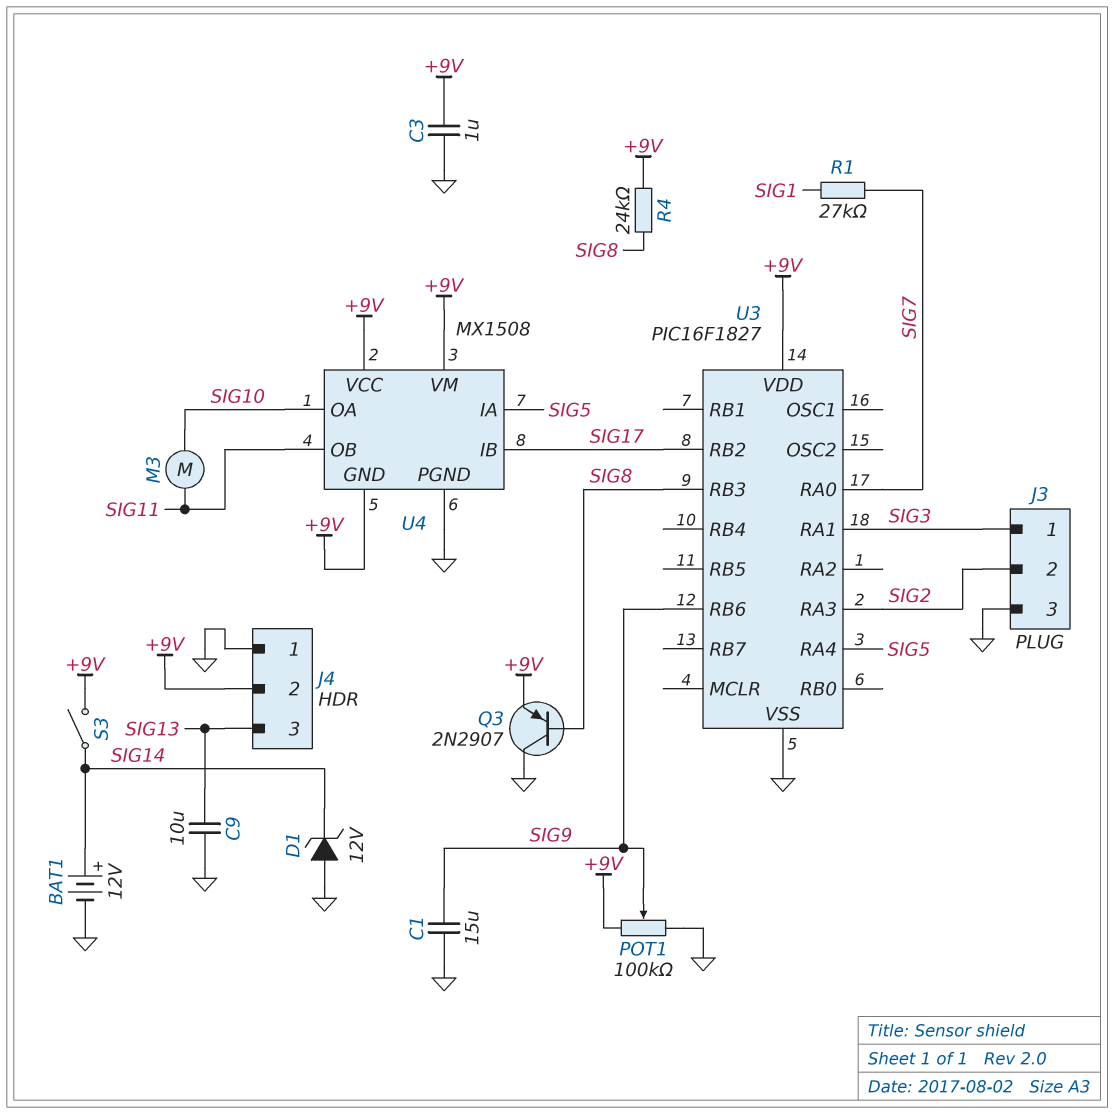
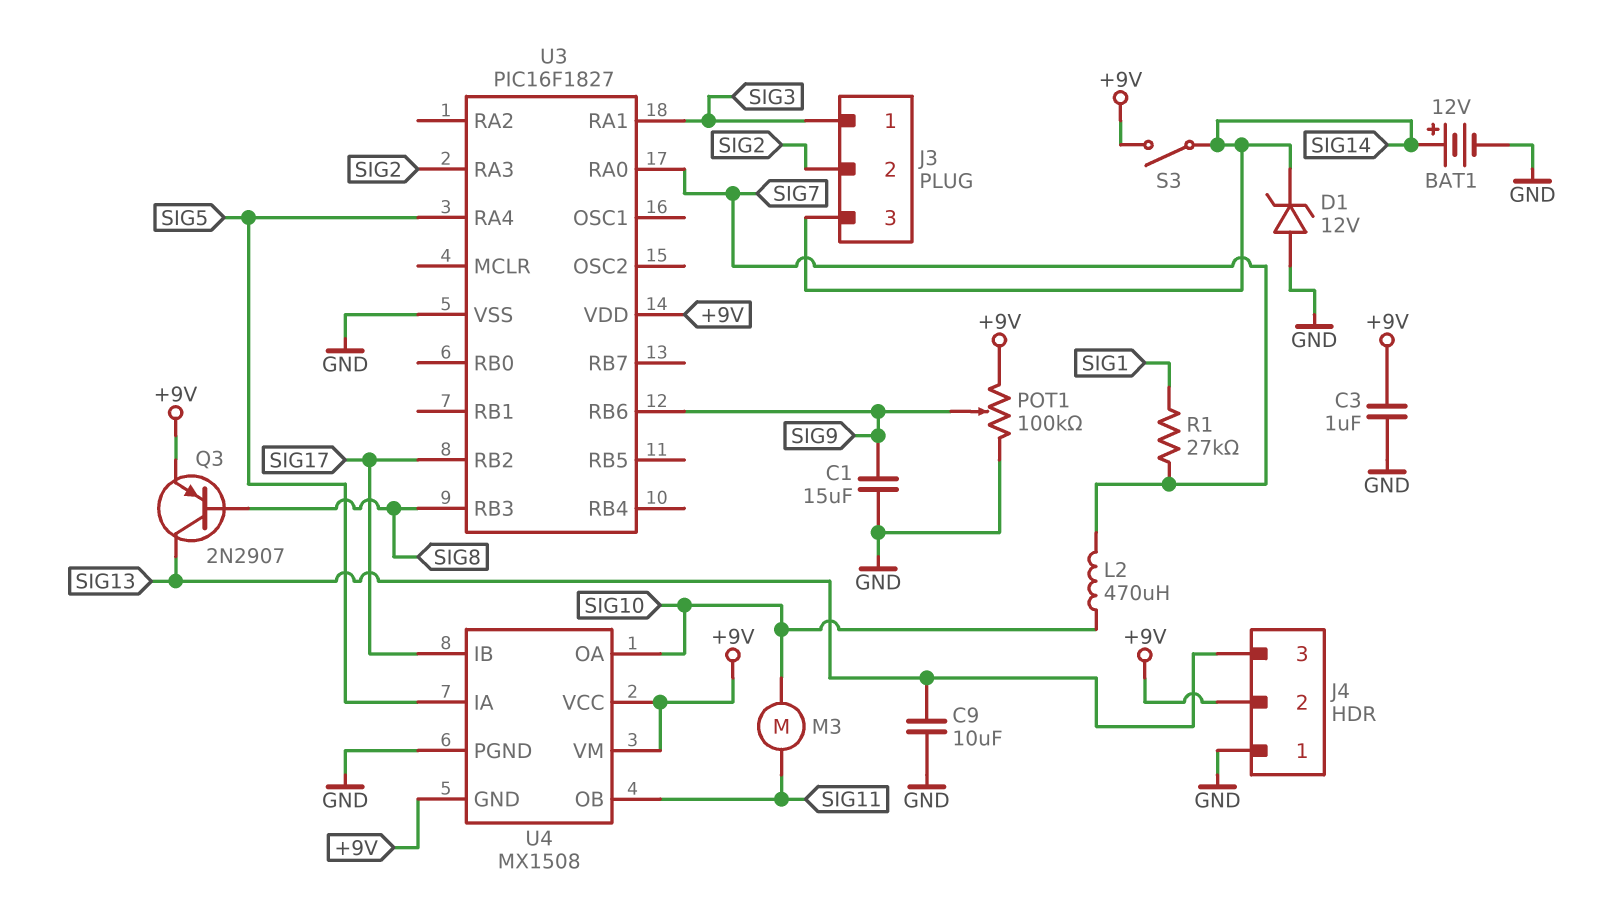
J3 pin 3: GND -> SIG14
L2: none -> 470uH (SIG7, SIG10)
Q3: PNP 2N2907 (B SIG8, C GND, E +9V) -> PNP 2N2907 (B SIG8, C SIG13, E +9V)
R4: 24k (+9V, SIG8) -> none

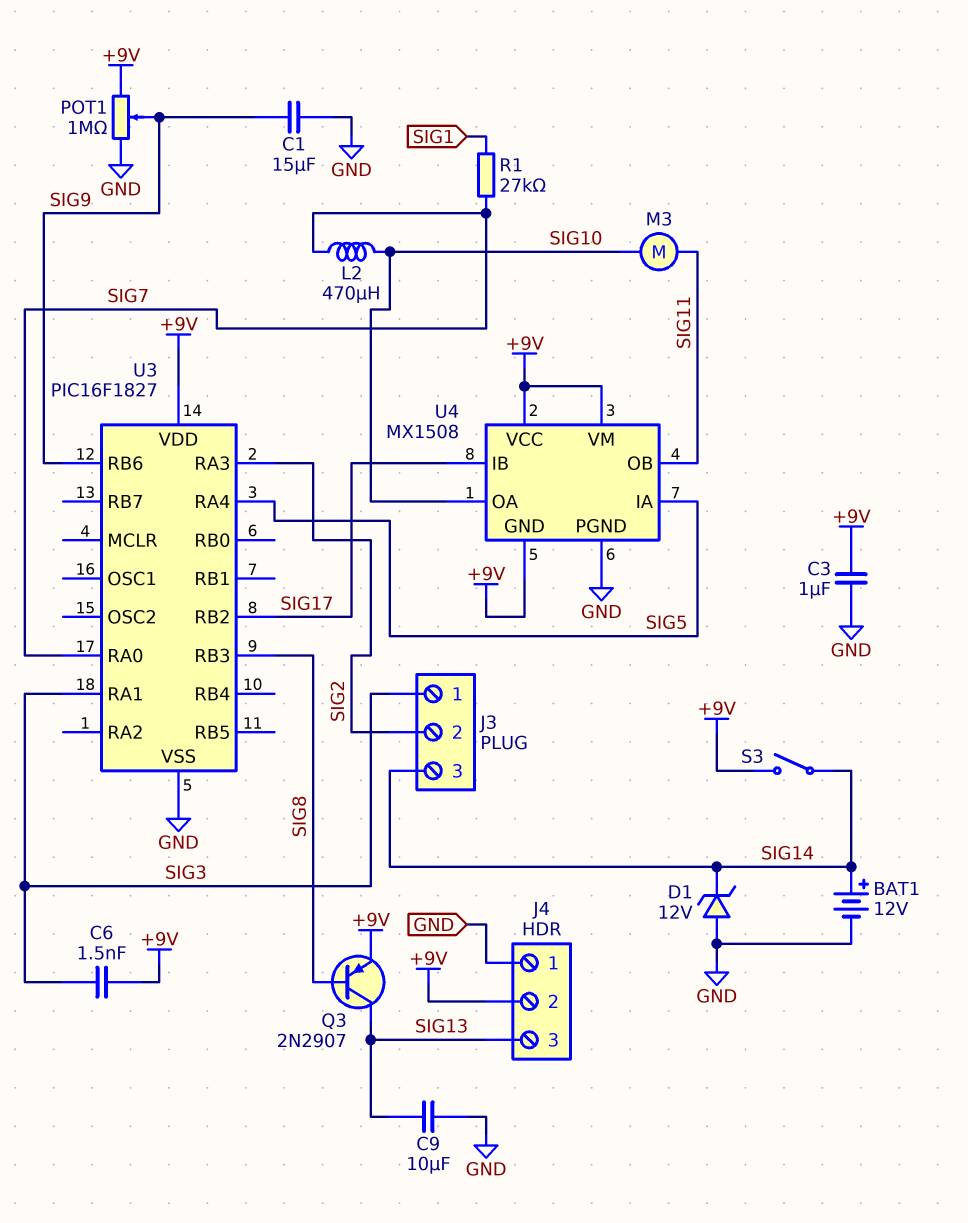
C6: none -> 1.5nF (+9V, SIG3)
POT1: 100k (+9V, GND, wiper SIG9) -> 1M (+9V, GND, wiper SIG9)

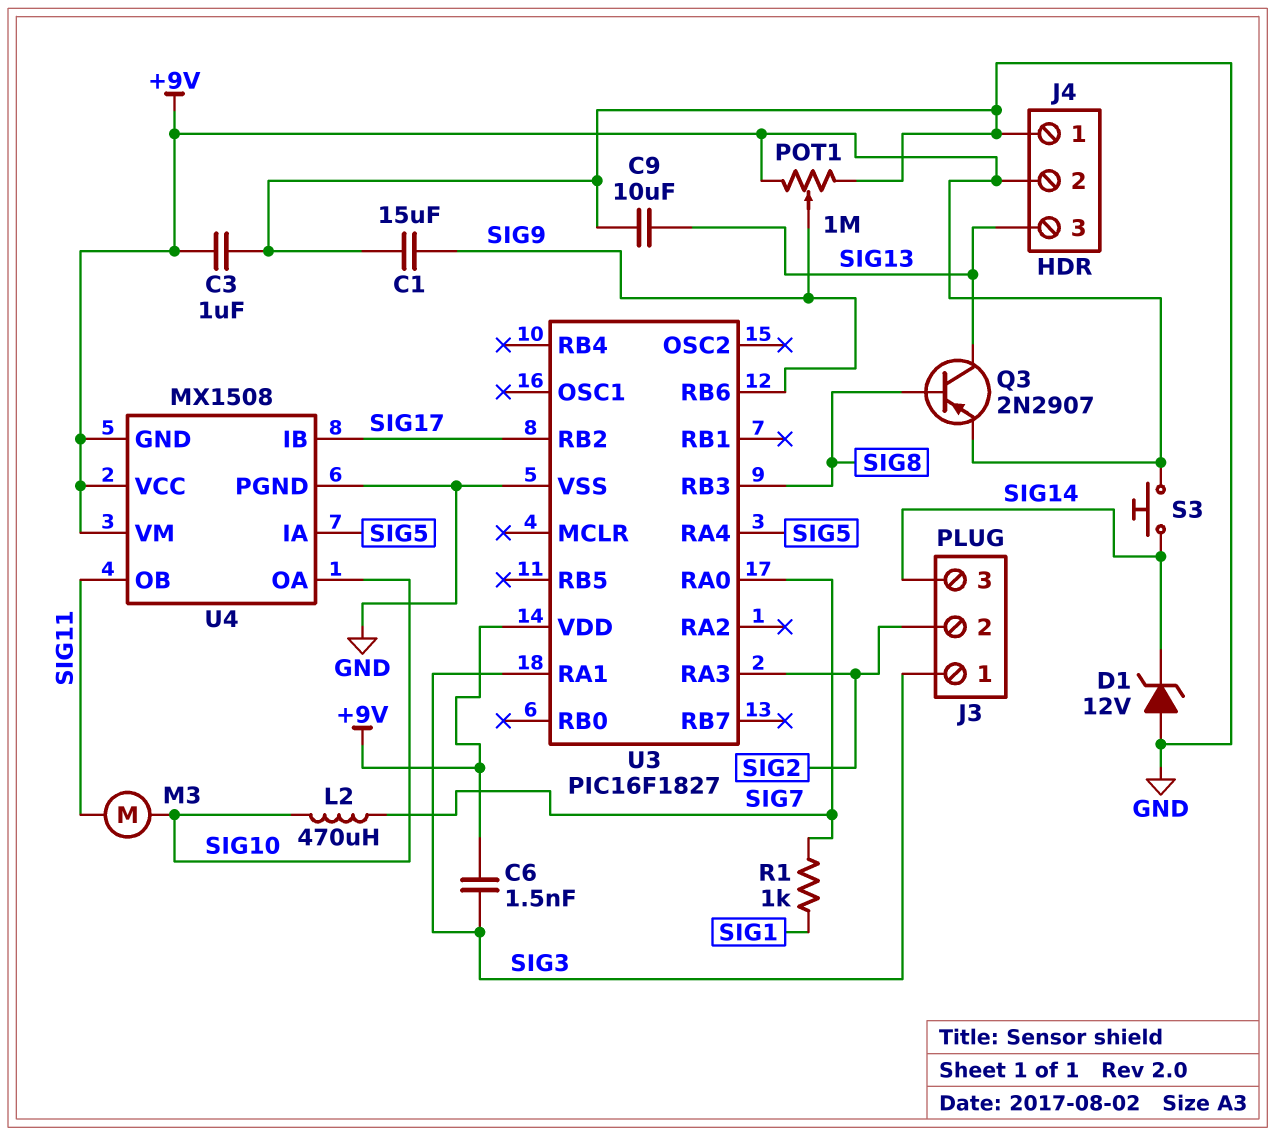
BAT1: 12V (plus SIG14, minus GND) -> none
R1: 27k (SIG1, SIG7) -> 1k (SIG1, SIG7)
S3: switch (+9V, SIG14) -> button (+9V, SIG14)

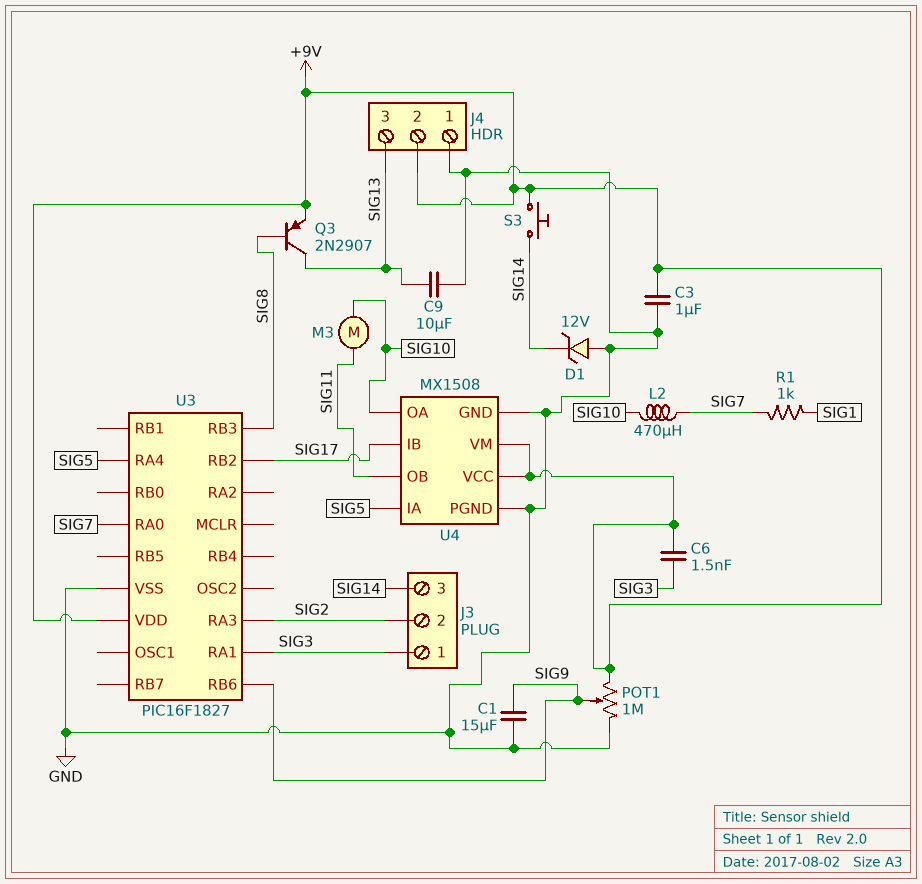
U4 pin GND: +9V -> GND

